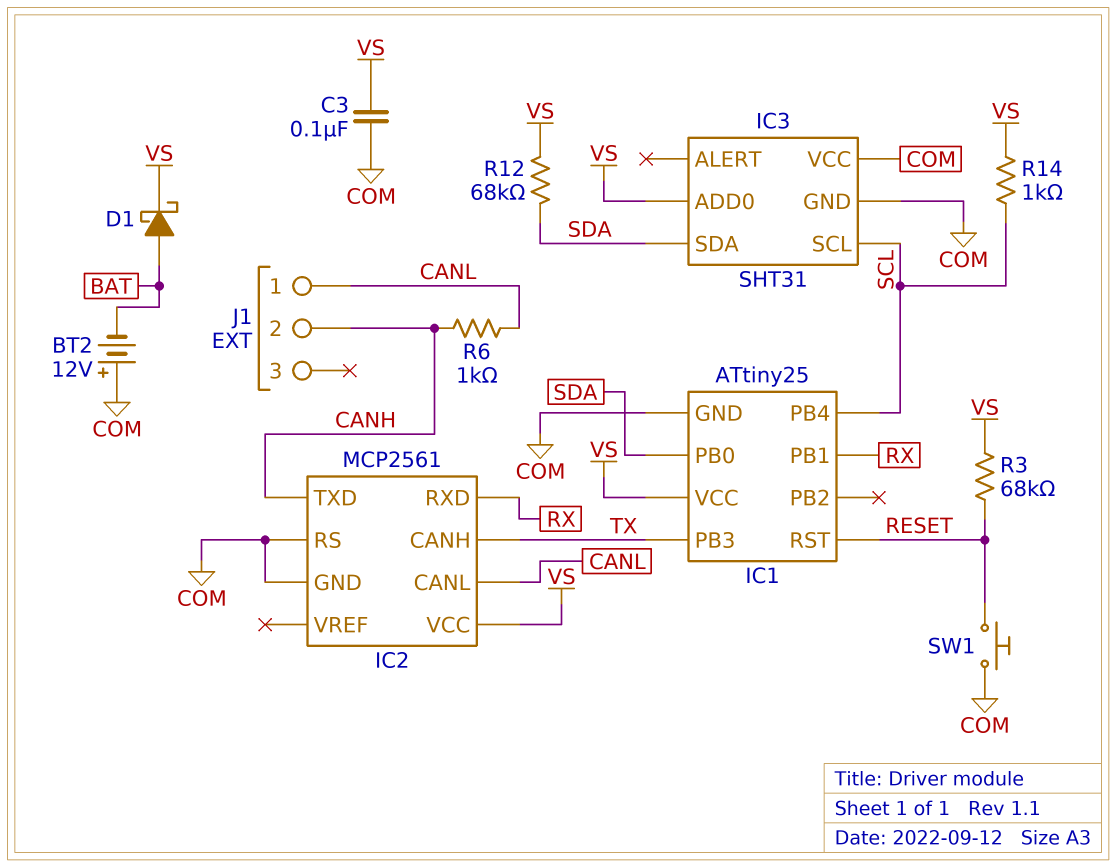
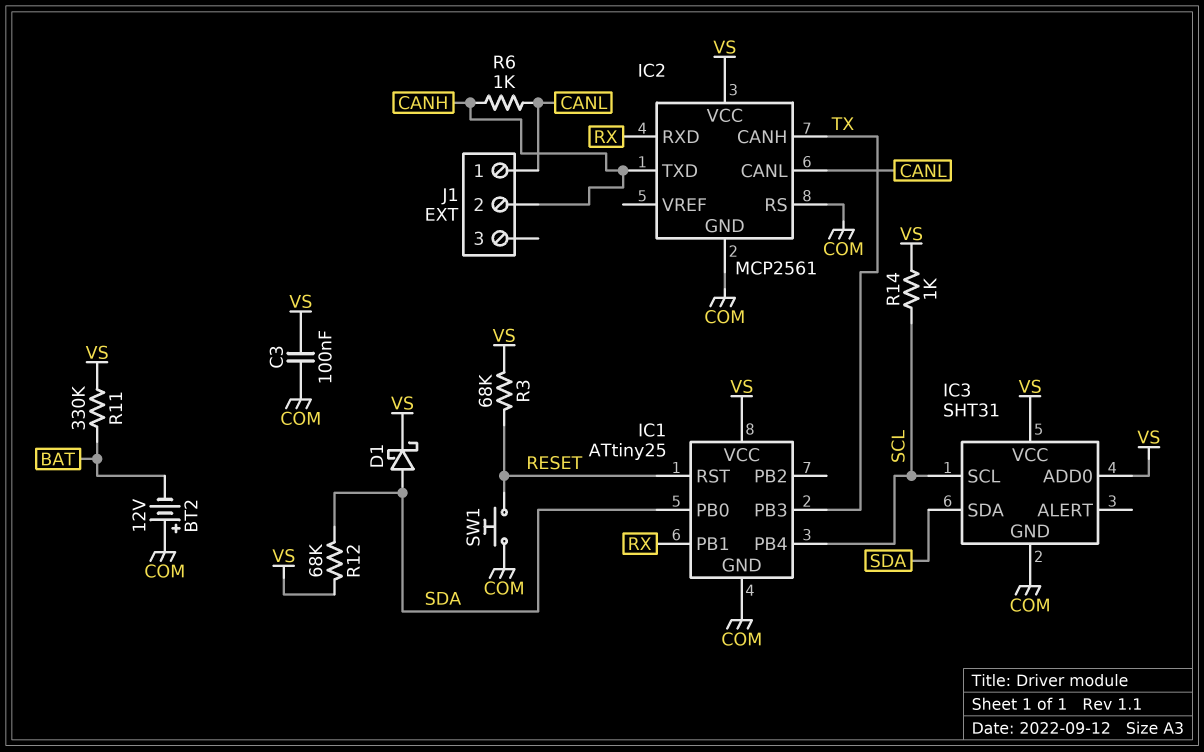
D1: schottky (A BAT, K VS) -> schottky (A SDA, K VS)
IC3 pin VCC: COM -> VS
R11: none -> 330k (BAT, VS)

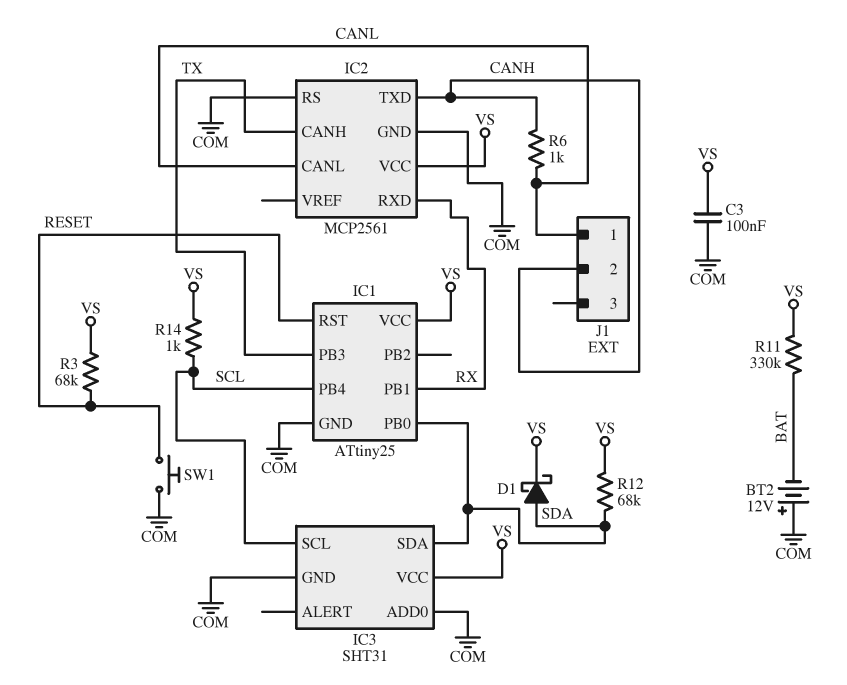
IC3 pin ADD0: VS -> COM

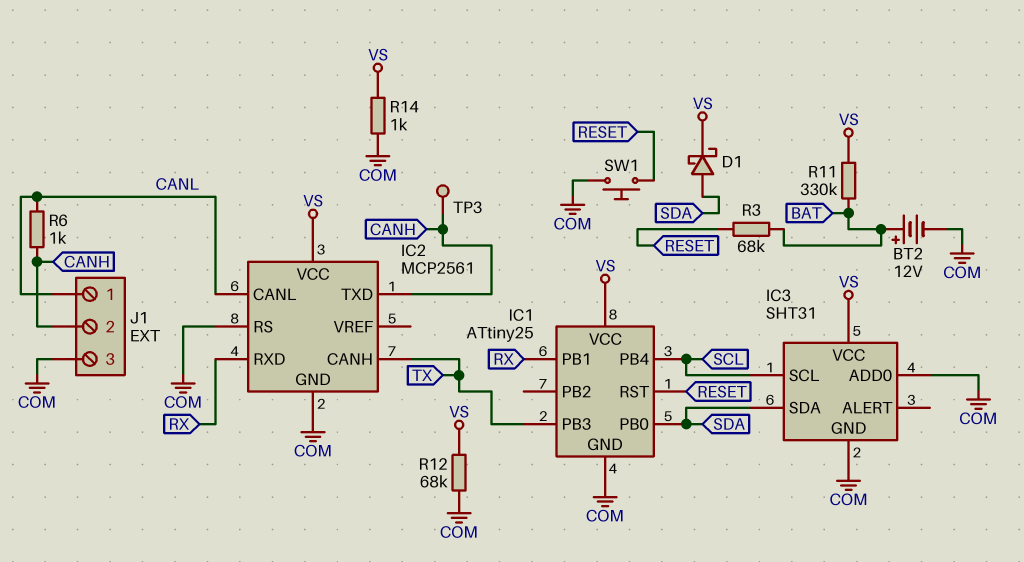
BT2: 12V (plus COM, minus BAT) -> 12V (plus BAT, minus COM)
C3: 100nF (COM, VS) -> none
J1 pin 3: none -> COM
R3: 68k (RESET, VS) -> 68k (BAT, RESET)
R12: 68k (SDA, VS) -> 68k (COM, VS)
R14: 1k (SCL, VS) -> 1k (COM, VS)
TP3: none -> test point (CANH)

